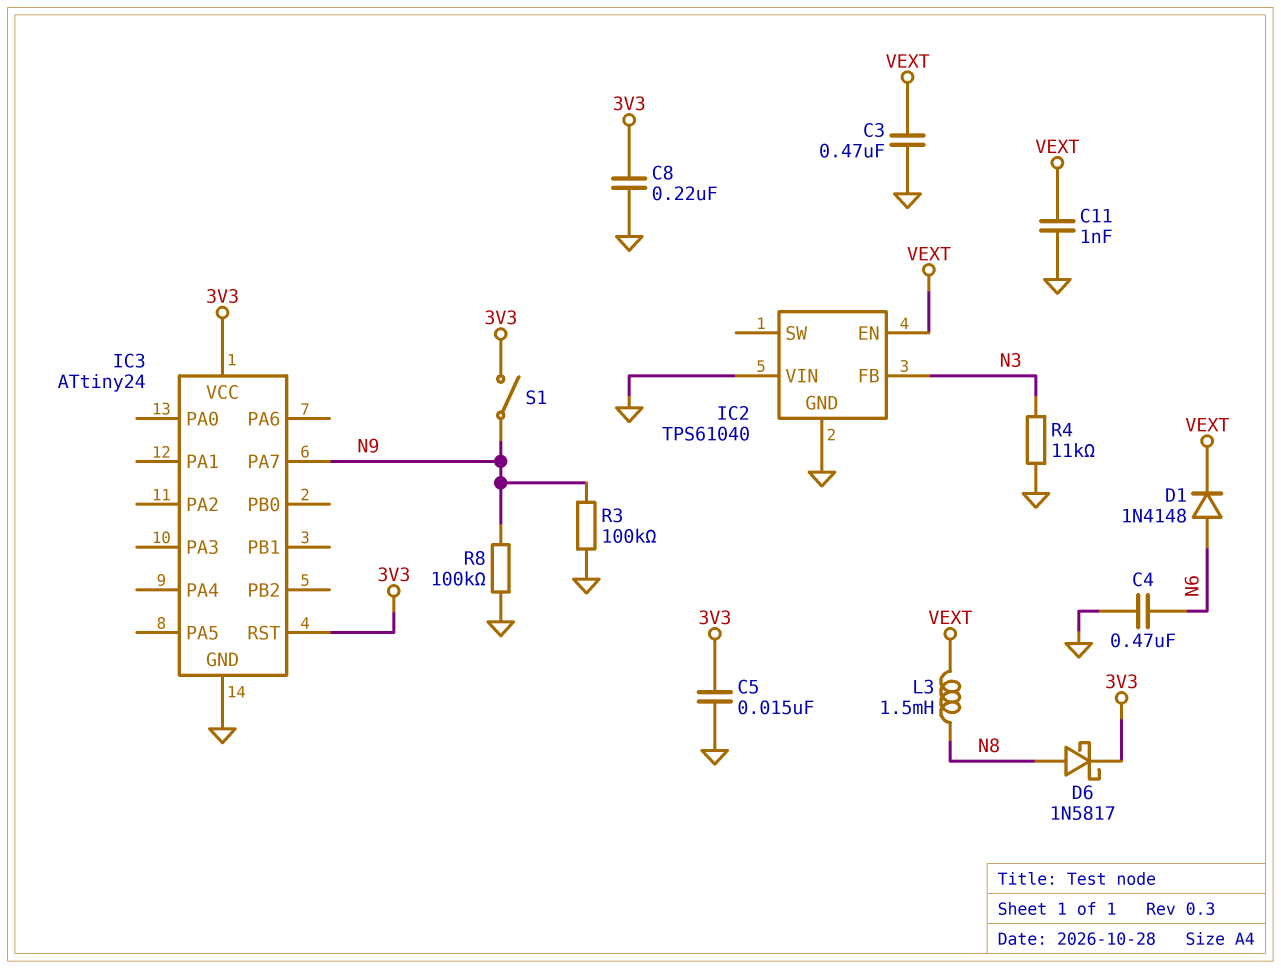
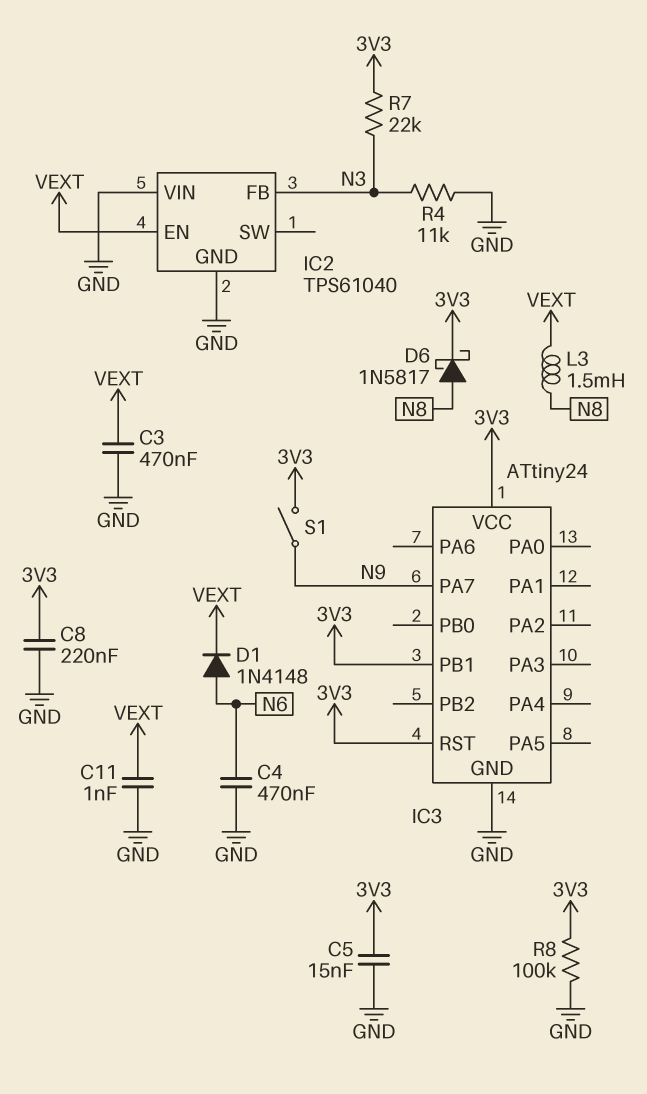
IC3 pin PB1: none -> 3V3
R3: 100k (GND, N9) -> none
R7: none -> 22k (3V3, N3)
R8: 100k (GND, N9) -> 100k (3V3, GND)

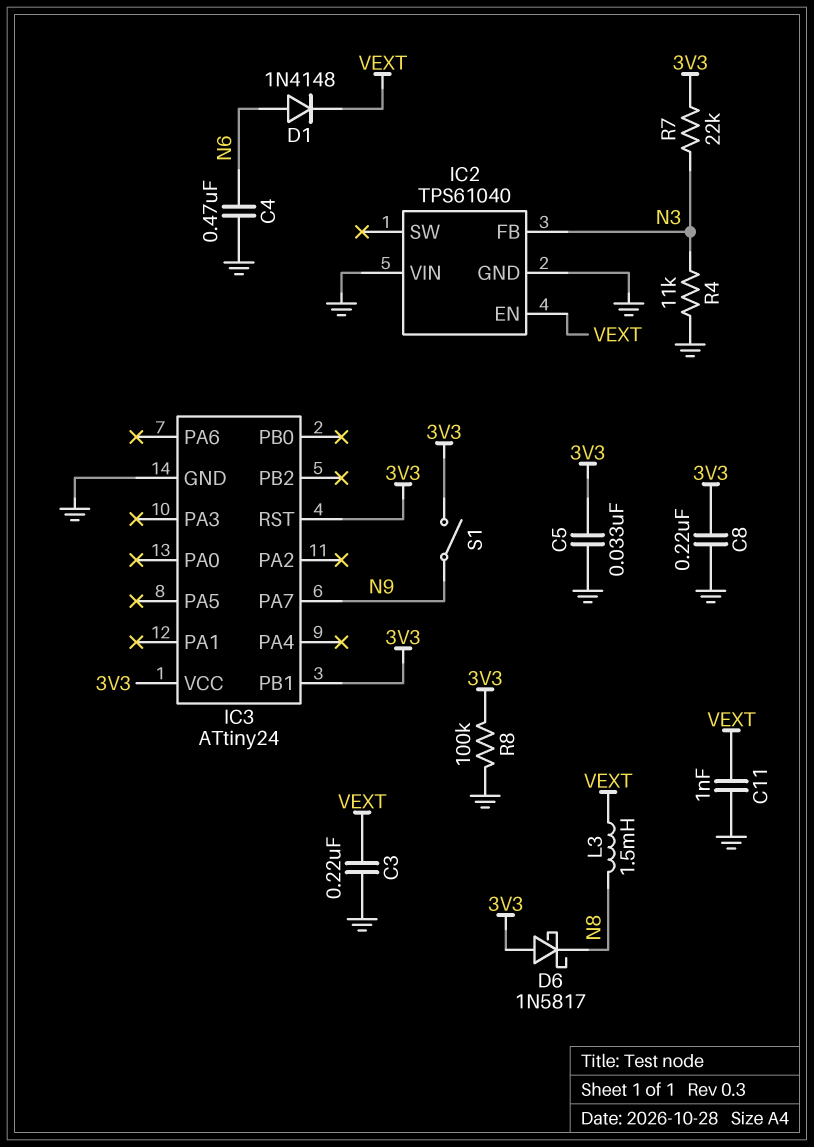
C3: 470nF (GND, VEXT) -> 220nF (GND, VEXT)
C5: 15nF (3V3, GND) -> 33nF (3V3, GND)
D6: schottky 1N5817 (A N8, K 3V3) -> schottky 1N5817 (A 3V3, K N8)

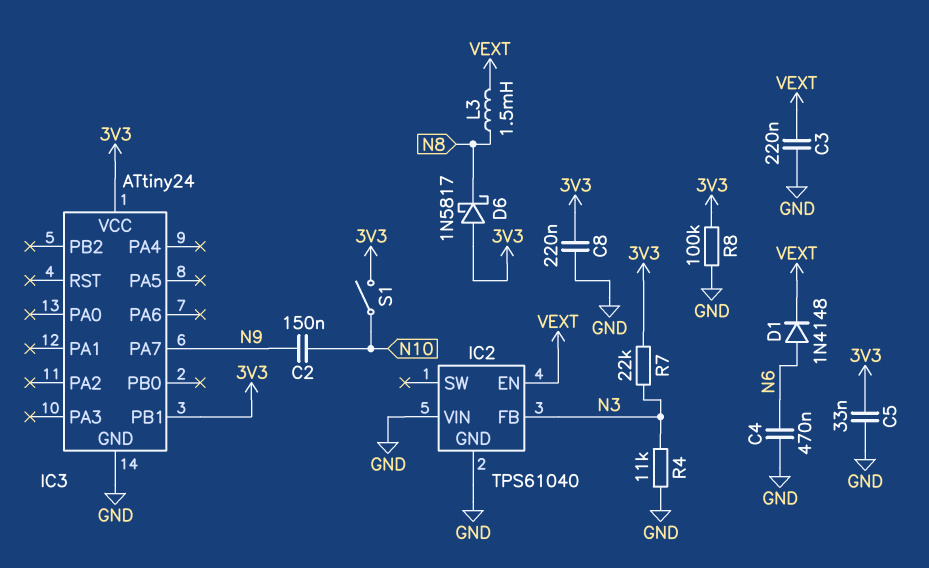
C2: none -> 150nF (N9, N10)
C11: 1nF (GND, VEXT) -> none
IC3 pin RST: 3V3 -> none
S1: switch (3V3, N9) -> switch (3V3, N10)

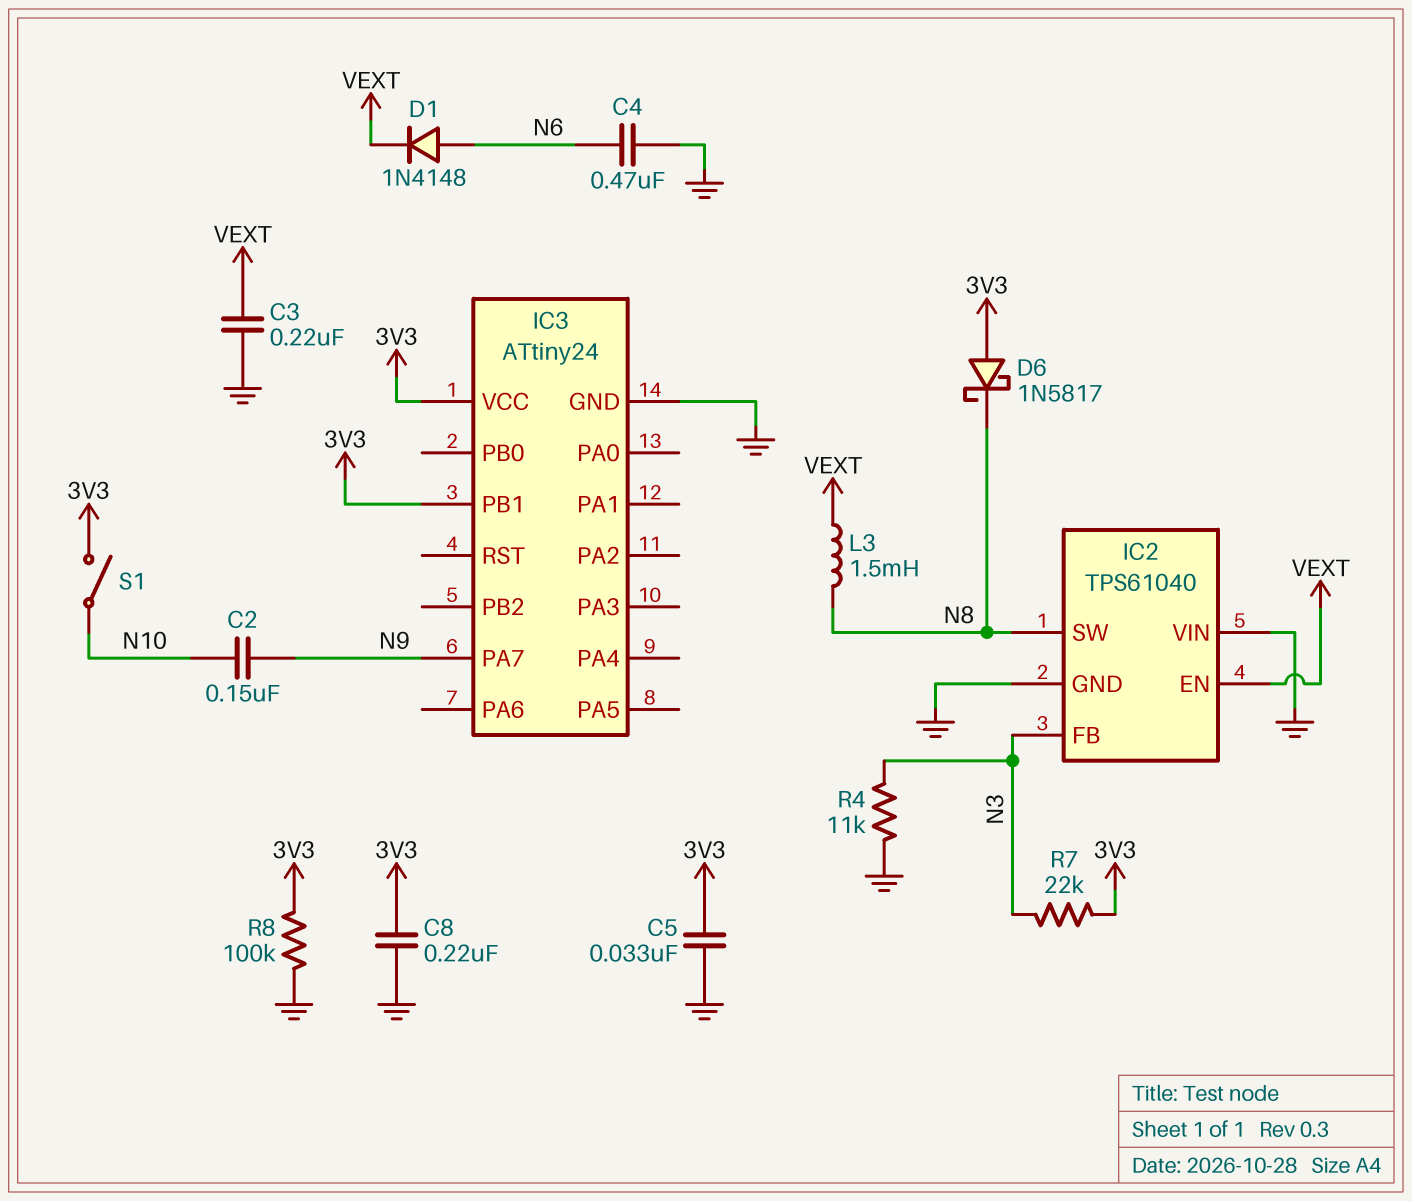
IC2 pin SW: none -> N8

